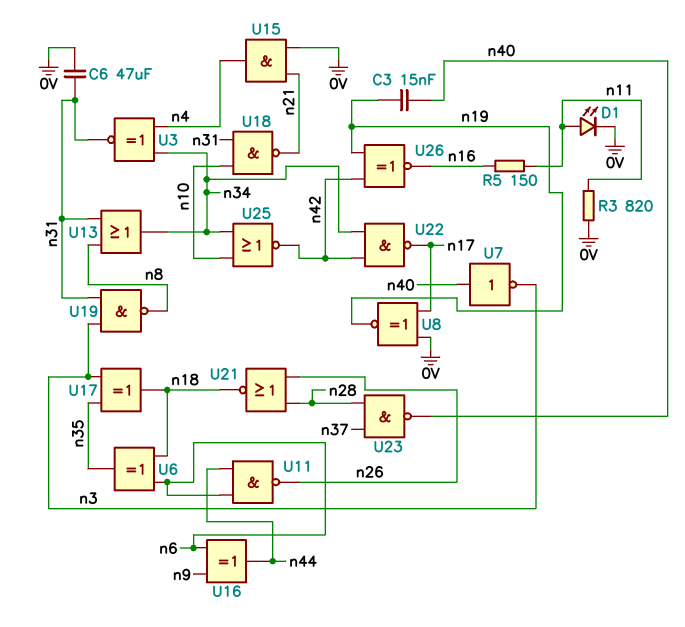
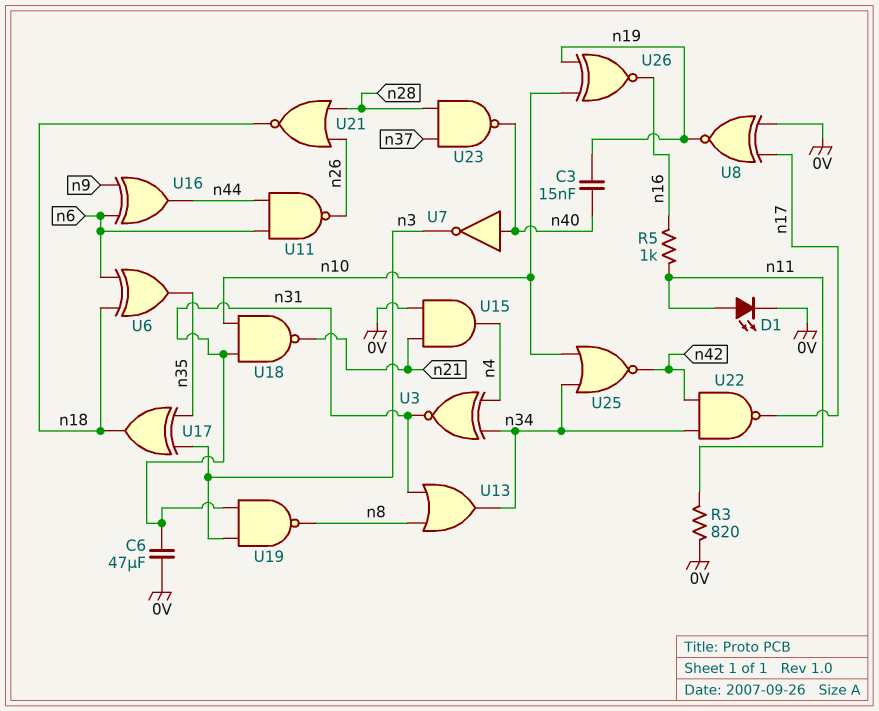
R5: 150 (n11, n16) -> 1k (n11, n16)
U26: XNOR (in n19, in n42, out n16) -> XNOR (in n10, in n19, out n16)

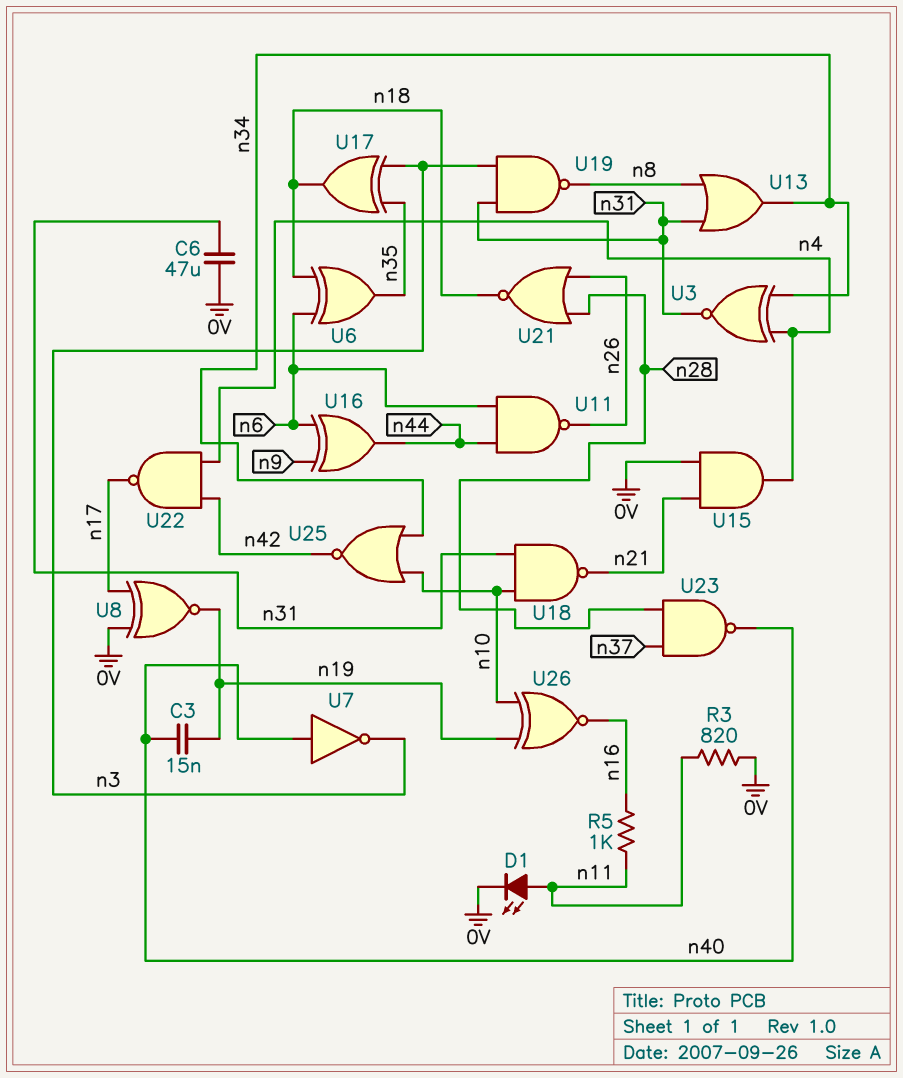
U22: NAND (in n34, in n42, out n17) -> NAND (in n4, in n42, out n17)

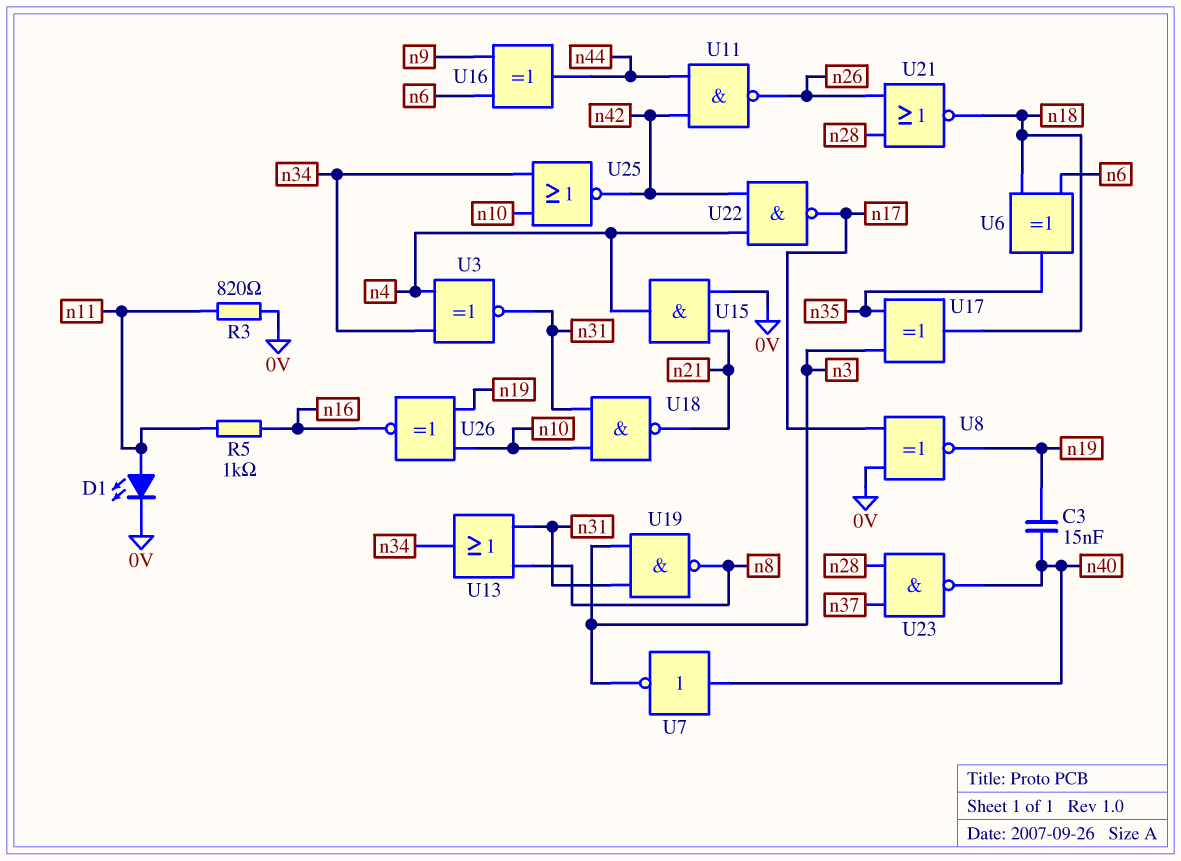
C6: 47uF (0V, n31) -> none
U11: NAND (in n6, in n44, out n26) -> NAND (in n42, in n44, out n26)

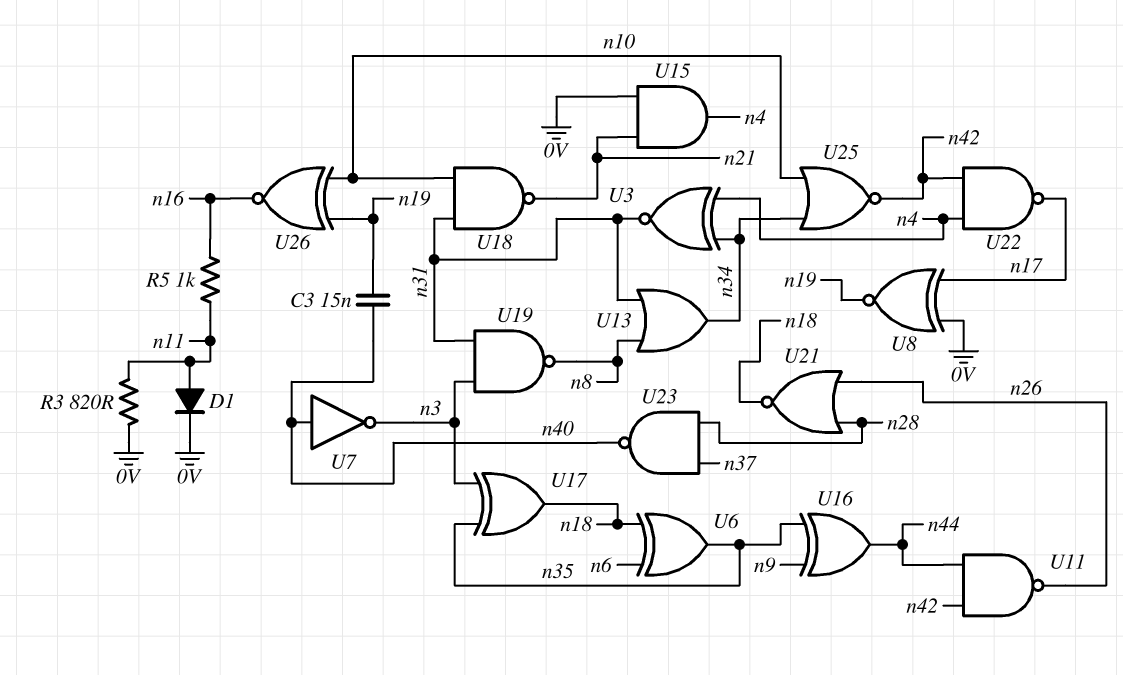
D1: LED (A n11, K 0V) -> diode (A n11, K 0V)
U16: XOR (in n6, in n9, out n44) -> XOR (in n9, in n35, out n44)

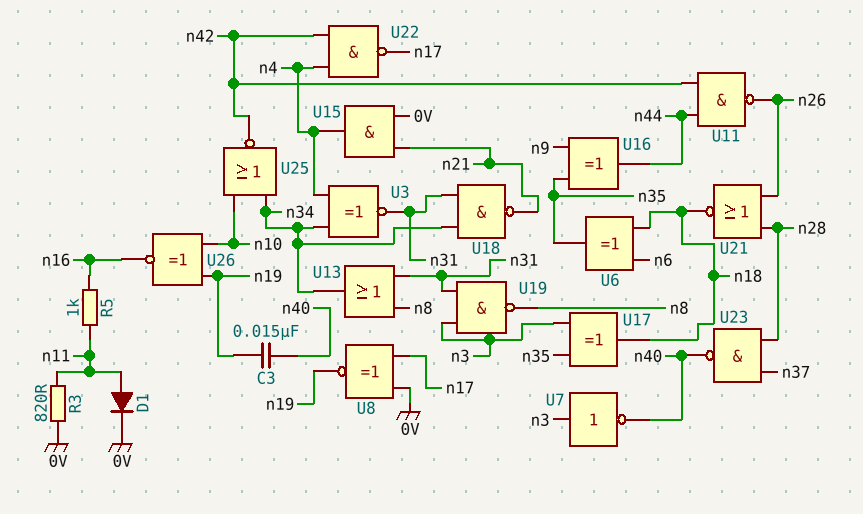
U7: NOT (in n40, out n3) -> NOT (in n3, out n40)
U18: NAND (in n10, in n31, out n21) -> NAND (in n31, in n34, out n21)

